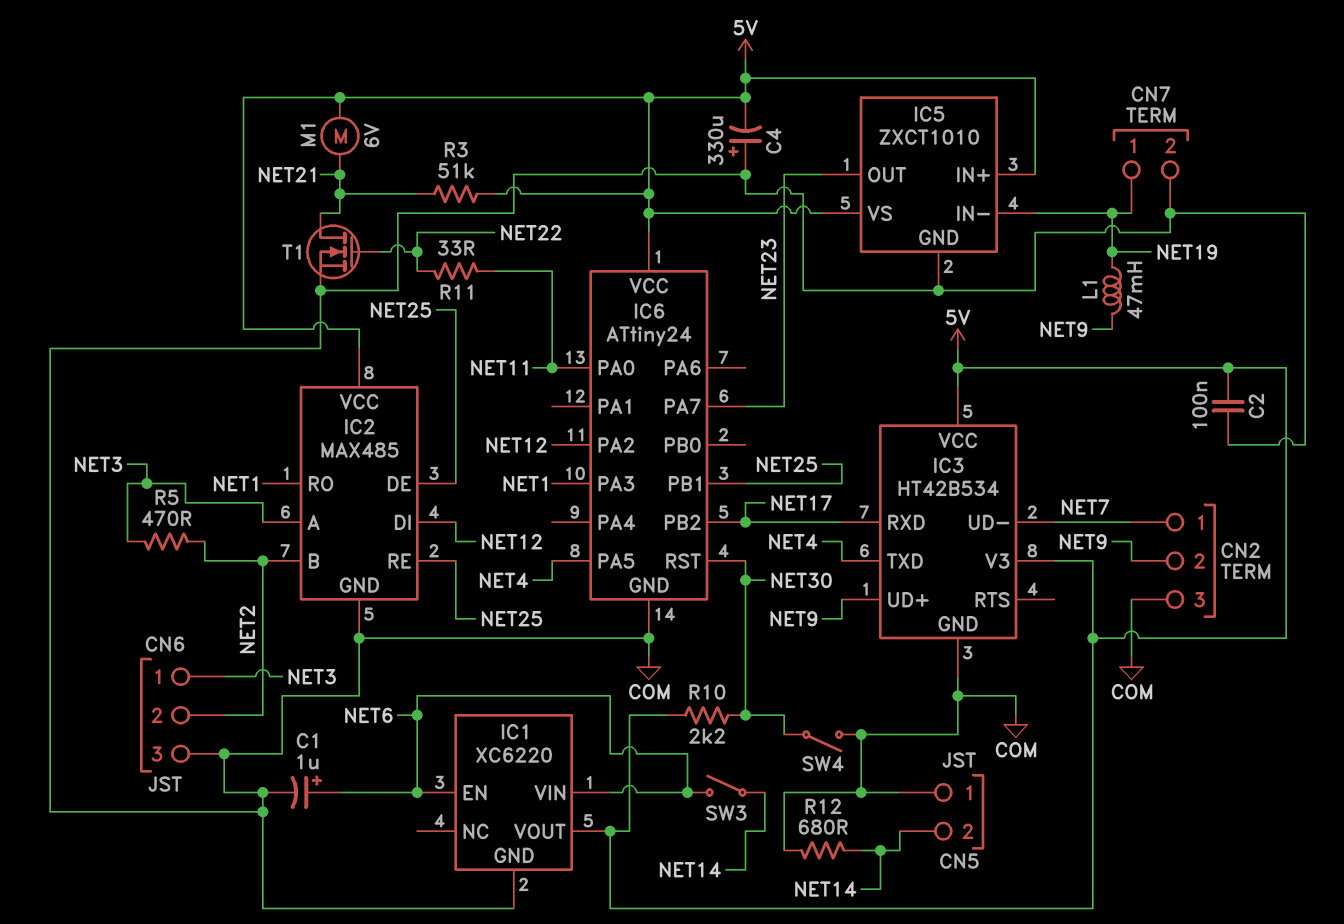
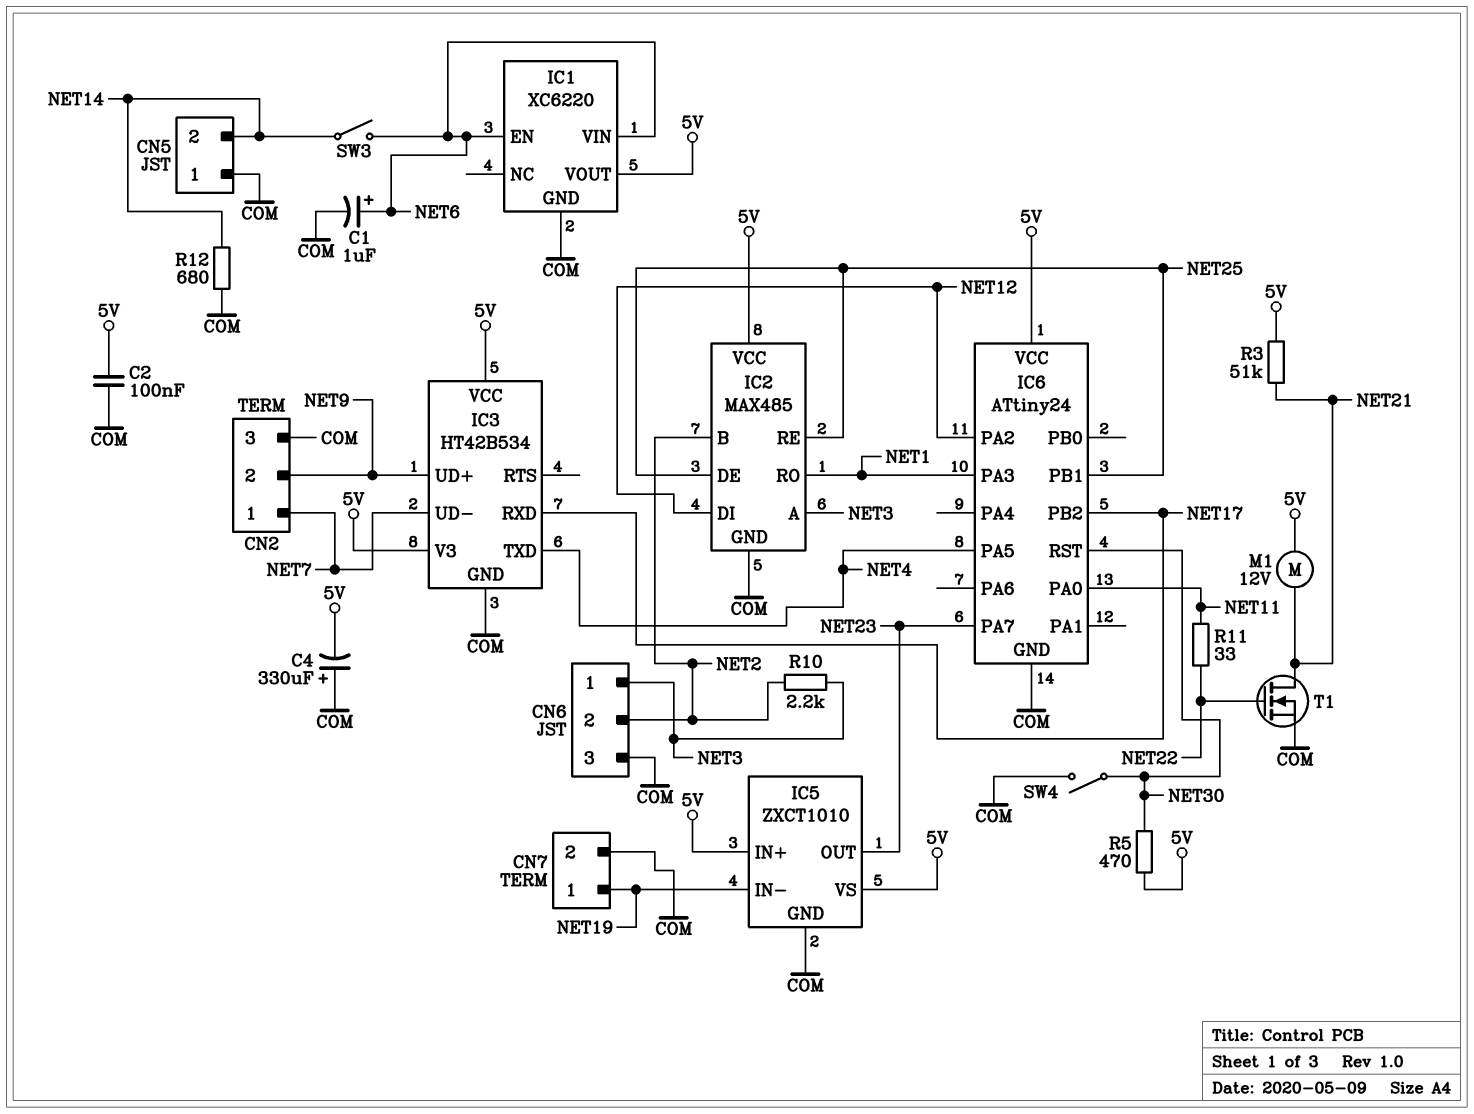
L1: 47mH (NET9, NET19) -> none
M1: motor 6V (5V, NET21) -> motor 12V (5V, NET21)
R5: 470 (NET2, NET3) -> 470 (5V, NET30)
R10: 2.2k (5V, NET30) -> 2.2k (NET2, NET3)

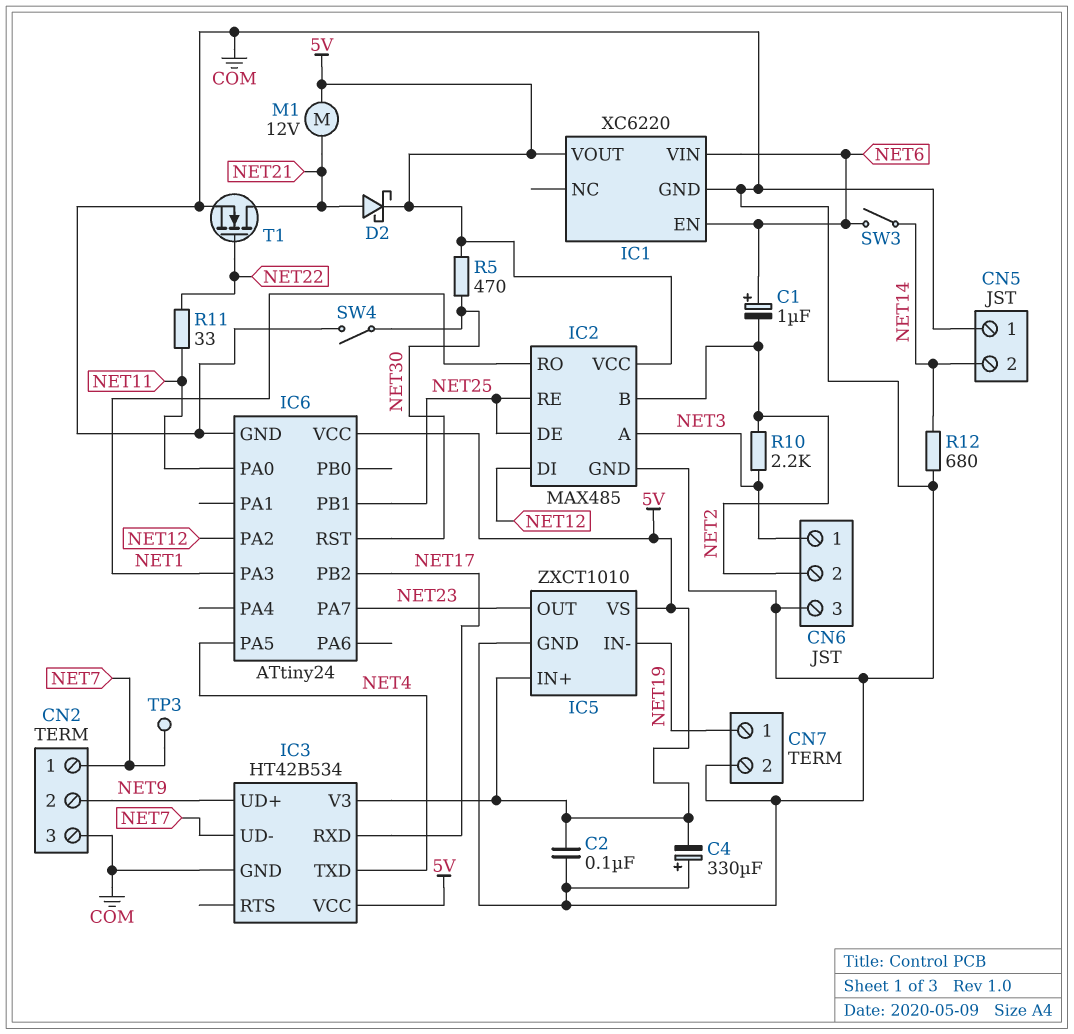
C1: 1uF (plus NET6, minus COM) -> 1uF (plus NET6, minus NET2)
D2: none -> schottky (A NET21, K 5V)
R3: 51k (5V, NET21) -> none
TP3: none -> test point (NET7)

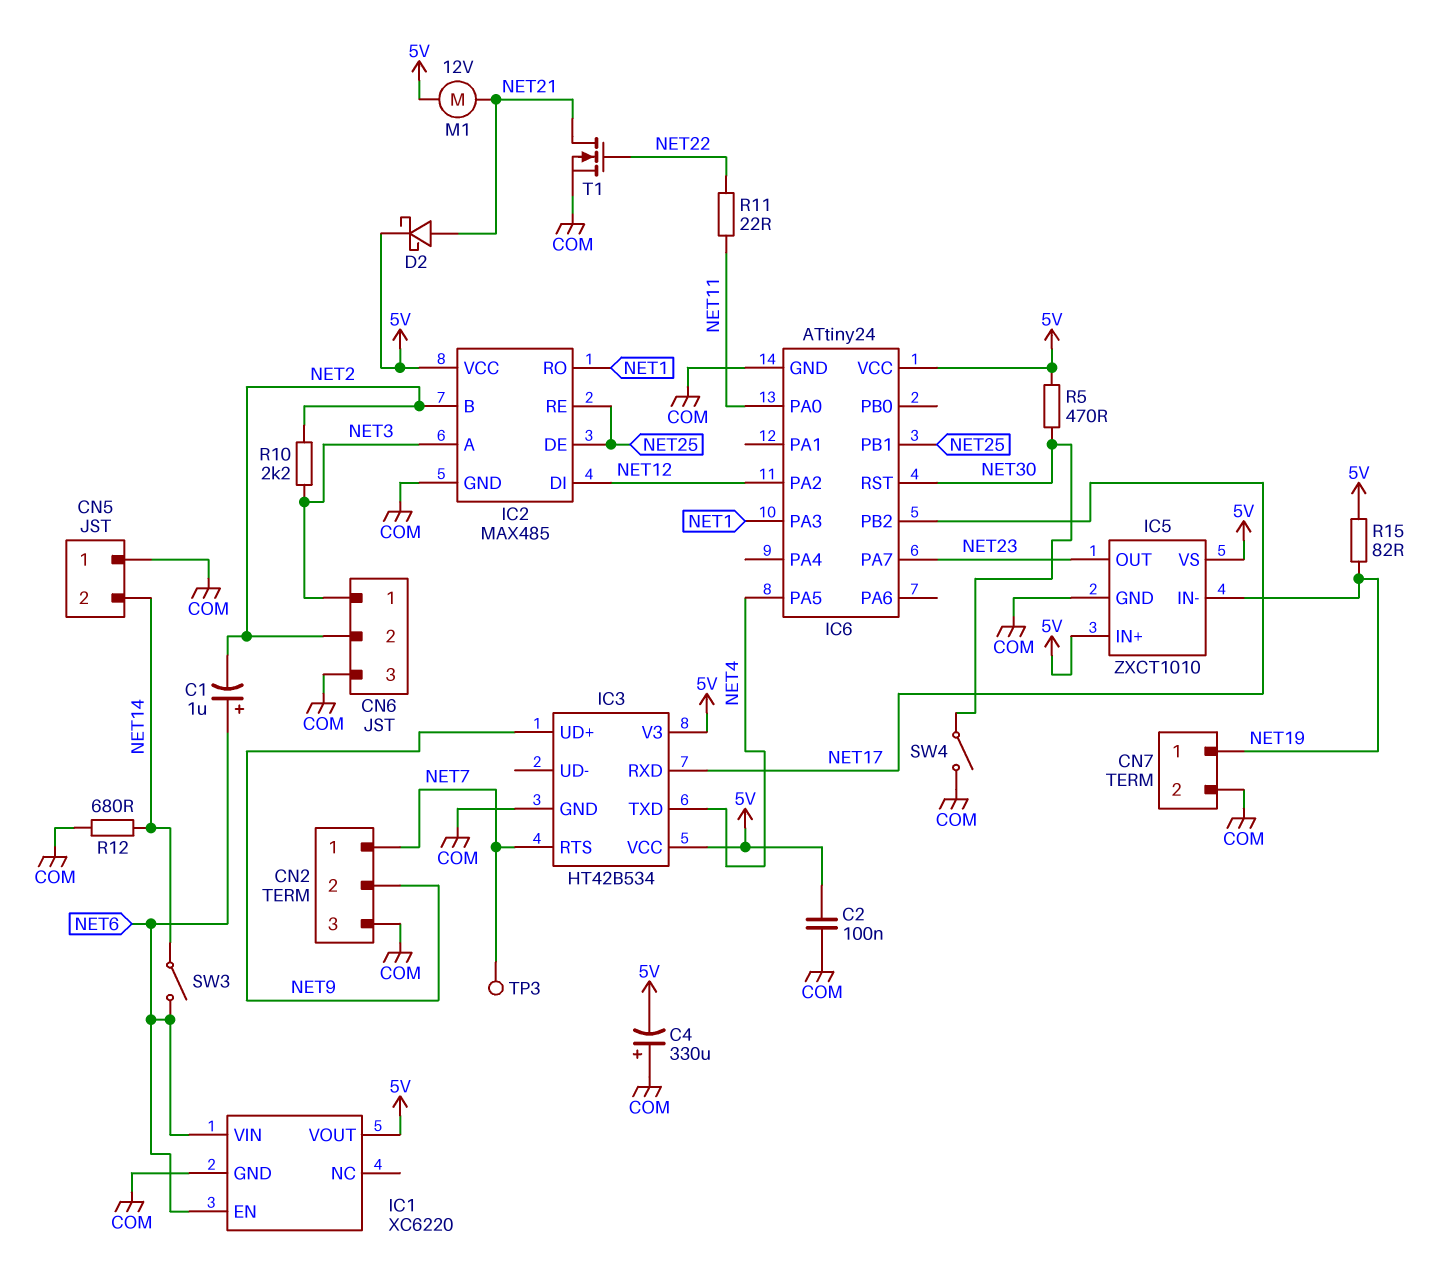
IC3 pin RTS: none -> NET7
IC3 pin UD-: NET7 -> none
R11: 33 (NET11, NET22) -> 22 (NET11, NET22)
R15: none -> 82 (5V, NET19)

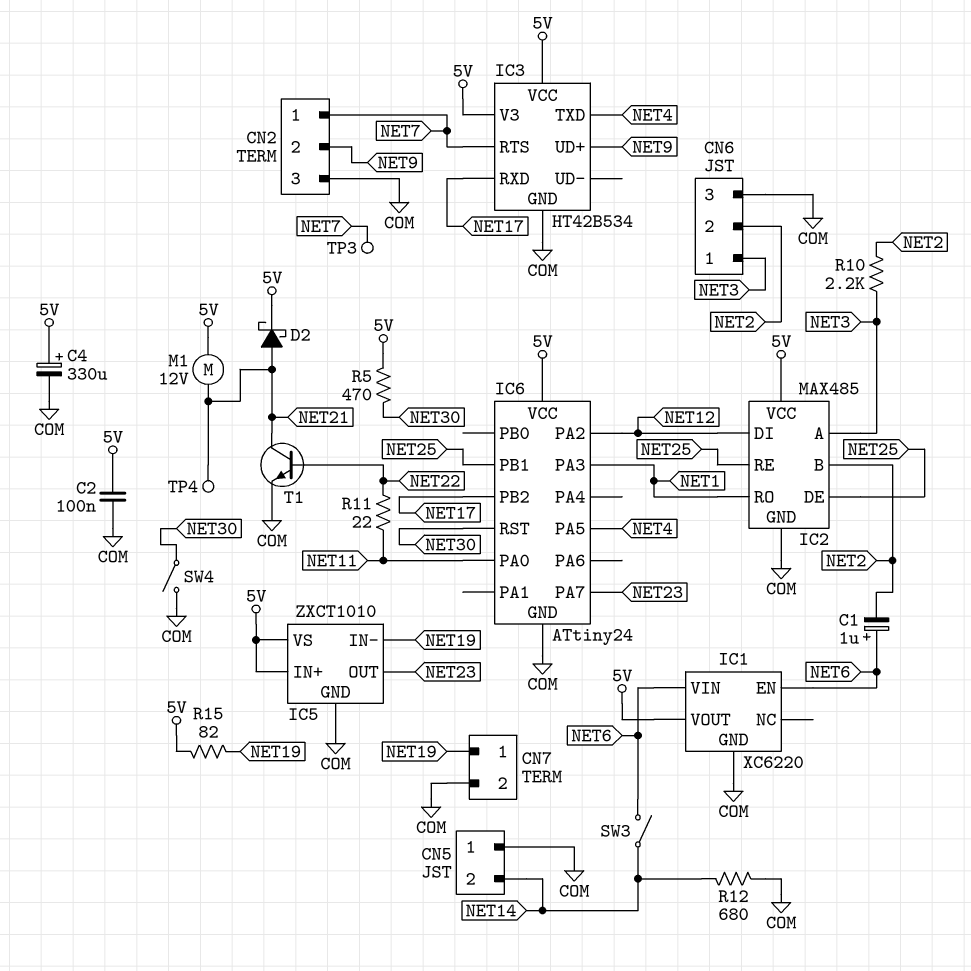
C4: 330uF (plus COM, minus 5V) -> 330uF (plus 5V, minus COM)
T1: NMOS (G NET22, D NET21, S COM) -> NPN (B NET22, C NET21, E COM)
TP4: none -> test point (NET21)

